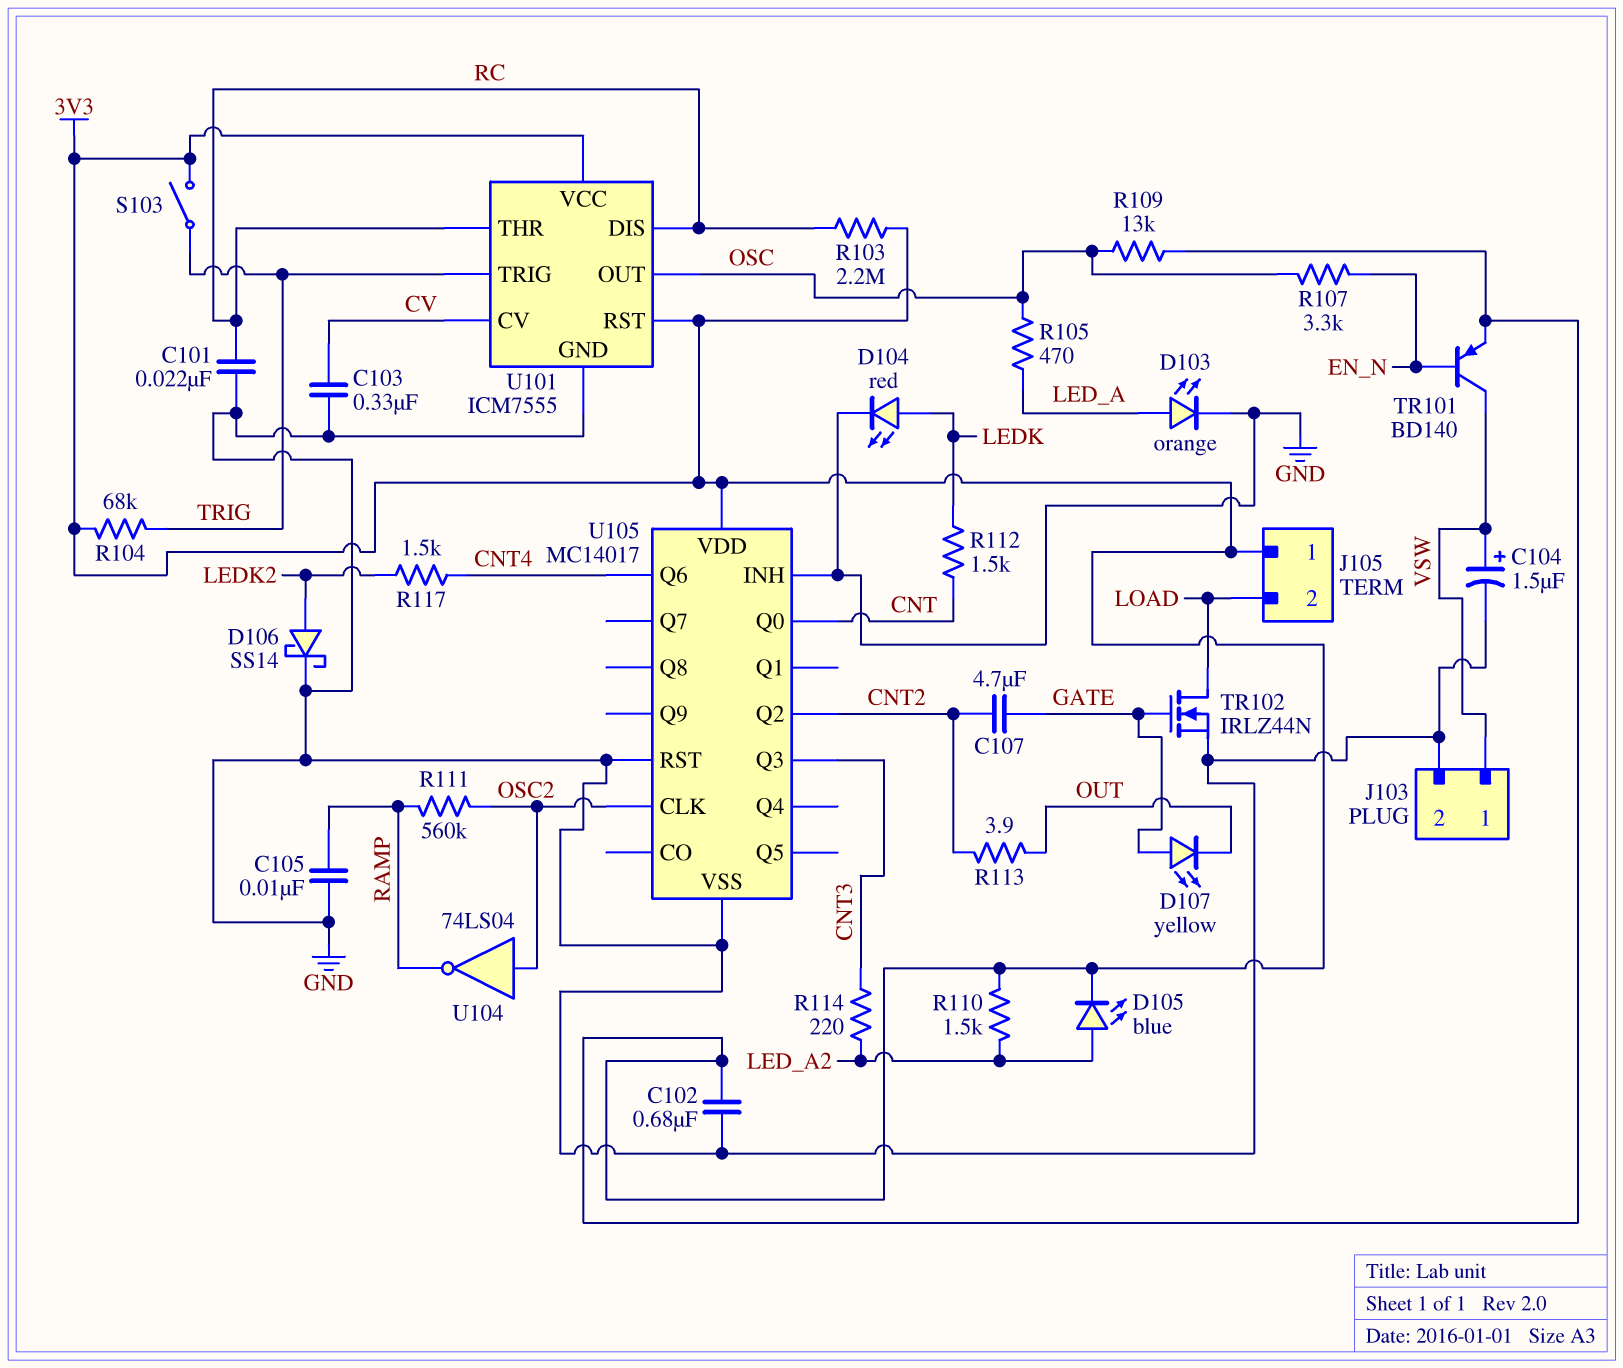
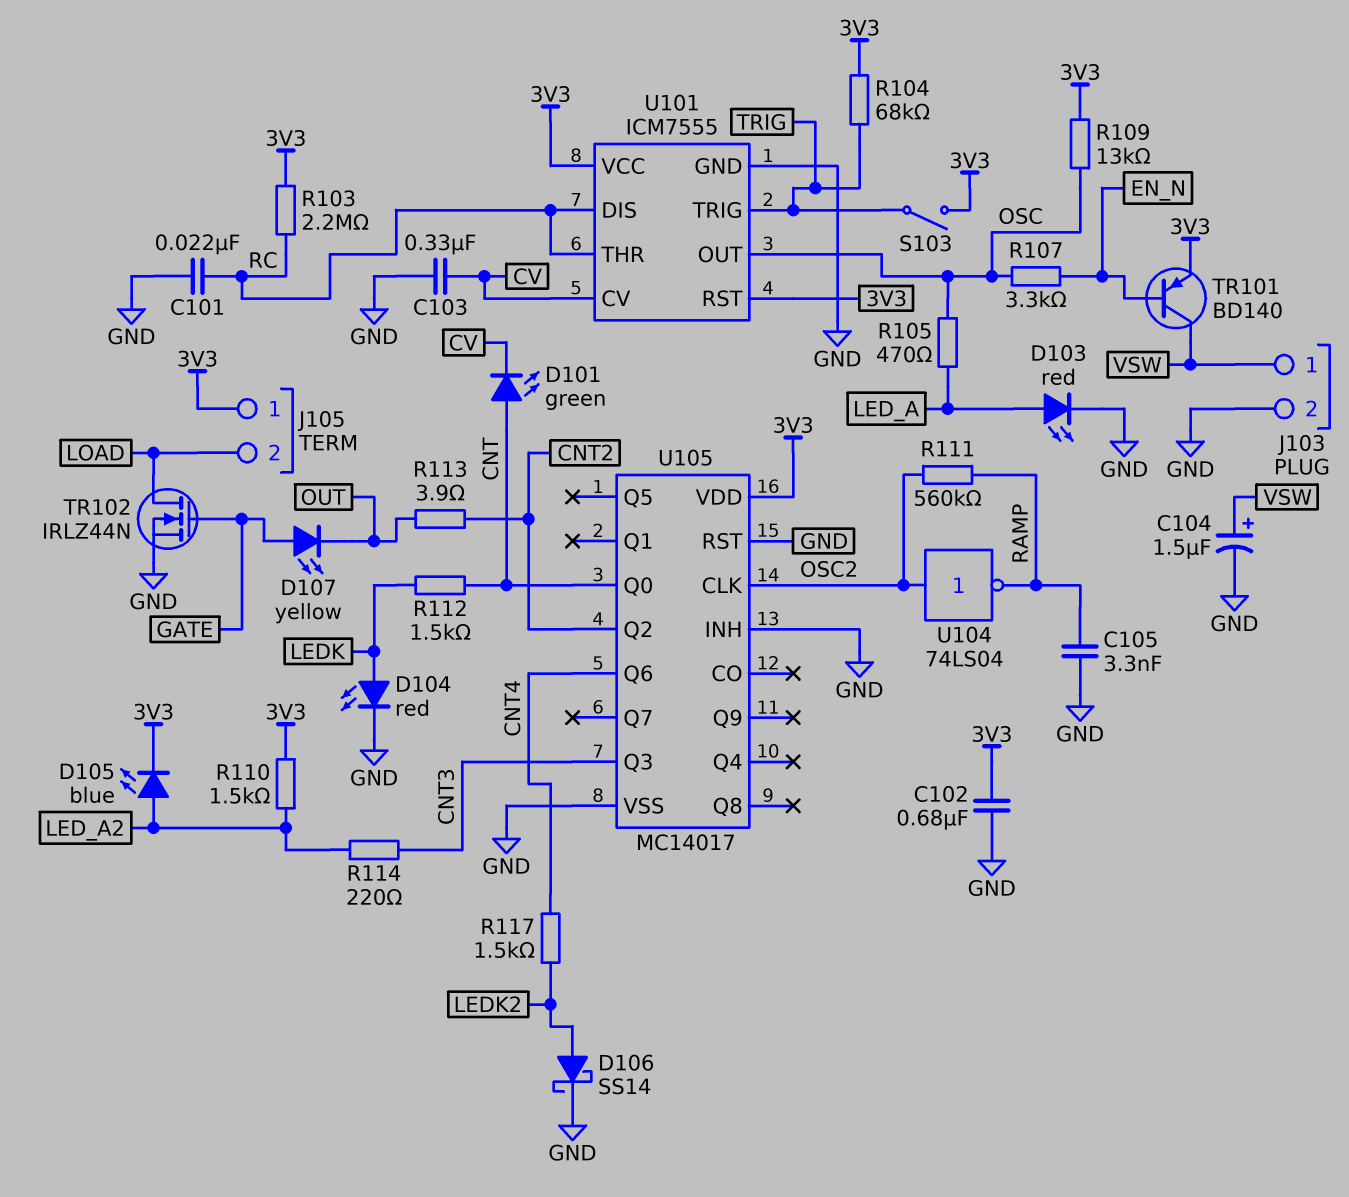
C105: 10nF (GND, RAMP) -> 3.3nF (GND, RAMP)
C107: 4.7uF (CNT2, GATE) -> none
D101: none -> LED green (A CNT, K CV)
D103: LED orange (A LED_A, K GND) -> LED red (A LED_A, K GND)

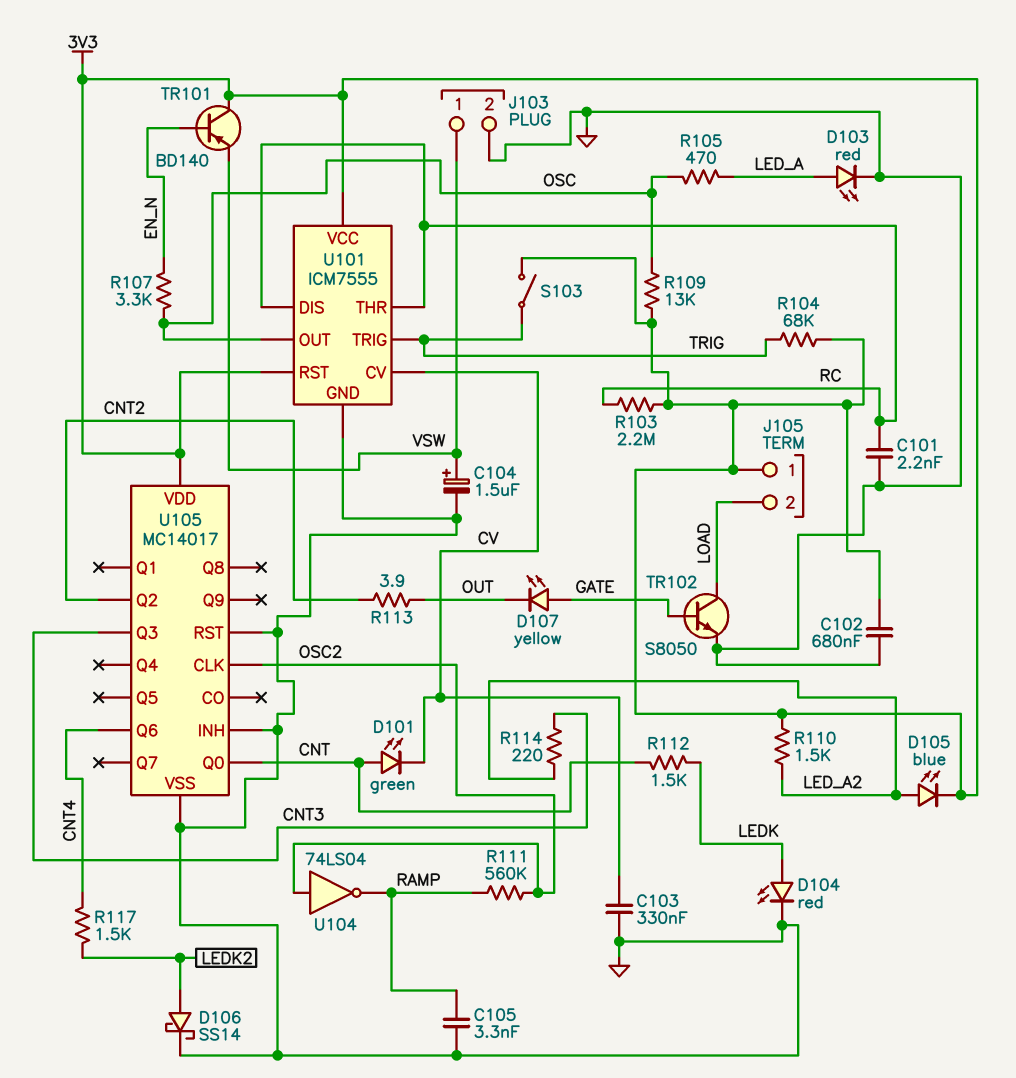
C101: 22nF (GND, RC) -> 2.2nF (GND, RC)
TR101: PNP BD140 (B EN_N, C VSW, E 3V3) -> PNP BD140 (B EN_N, C 3V3, E VSW)
TR102: NMOS IRLZ44N (G GATE, D LOAD, S GND) -> NPN S8050 (B GATE, C LOAD, E GND)

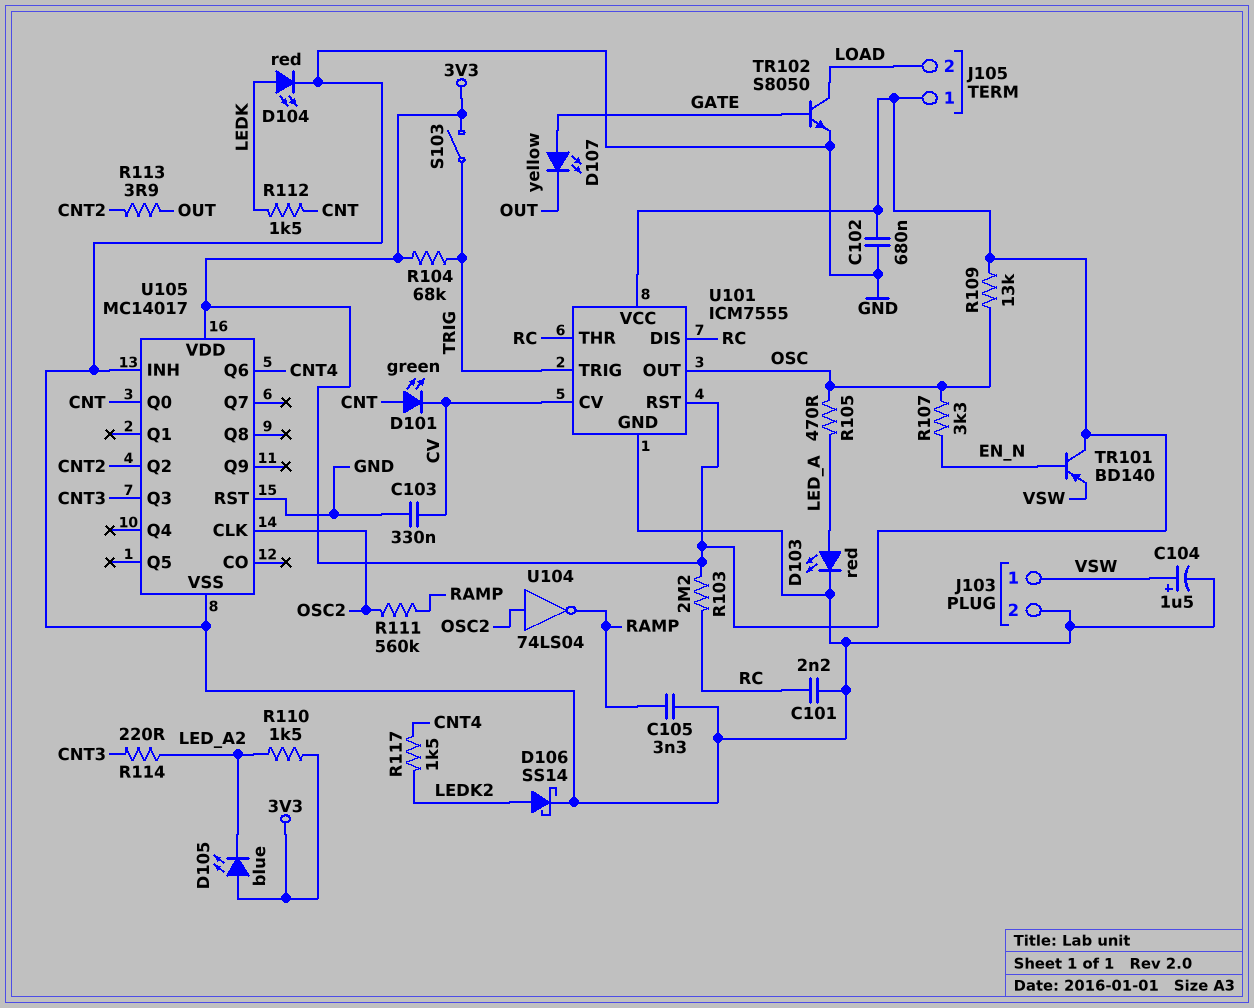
D105: LED blue (A LED_A2, K 3V3) -> LED blue (A 3V3, K LED_A2)

